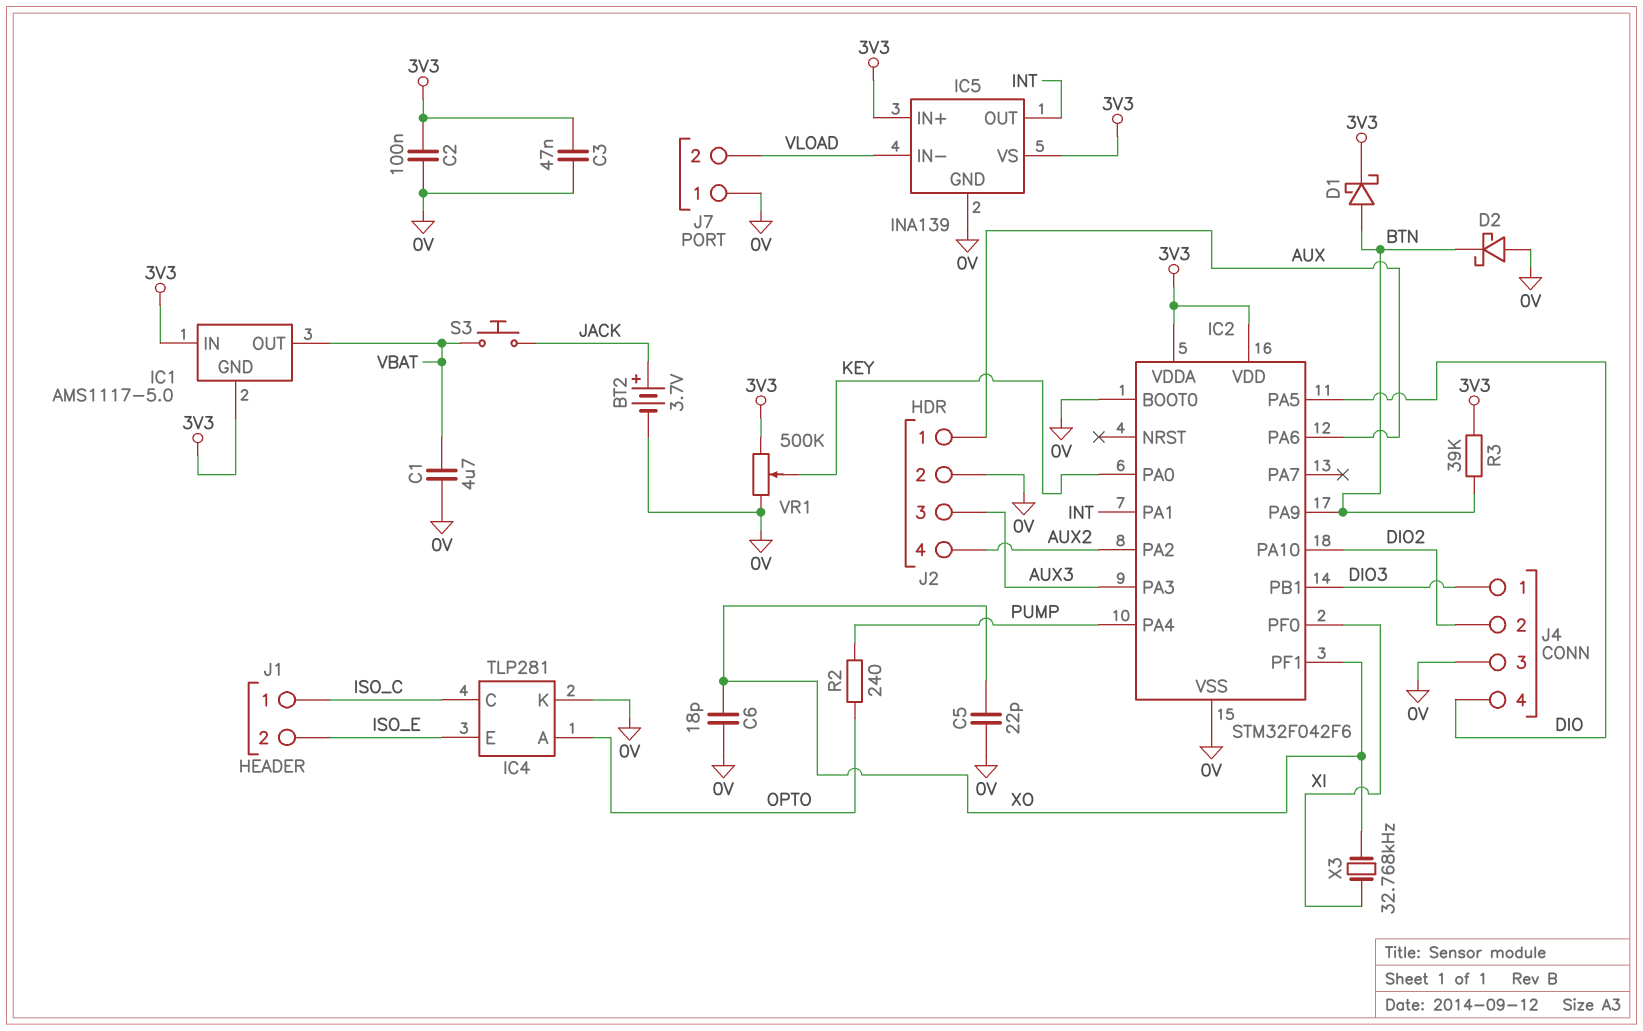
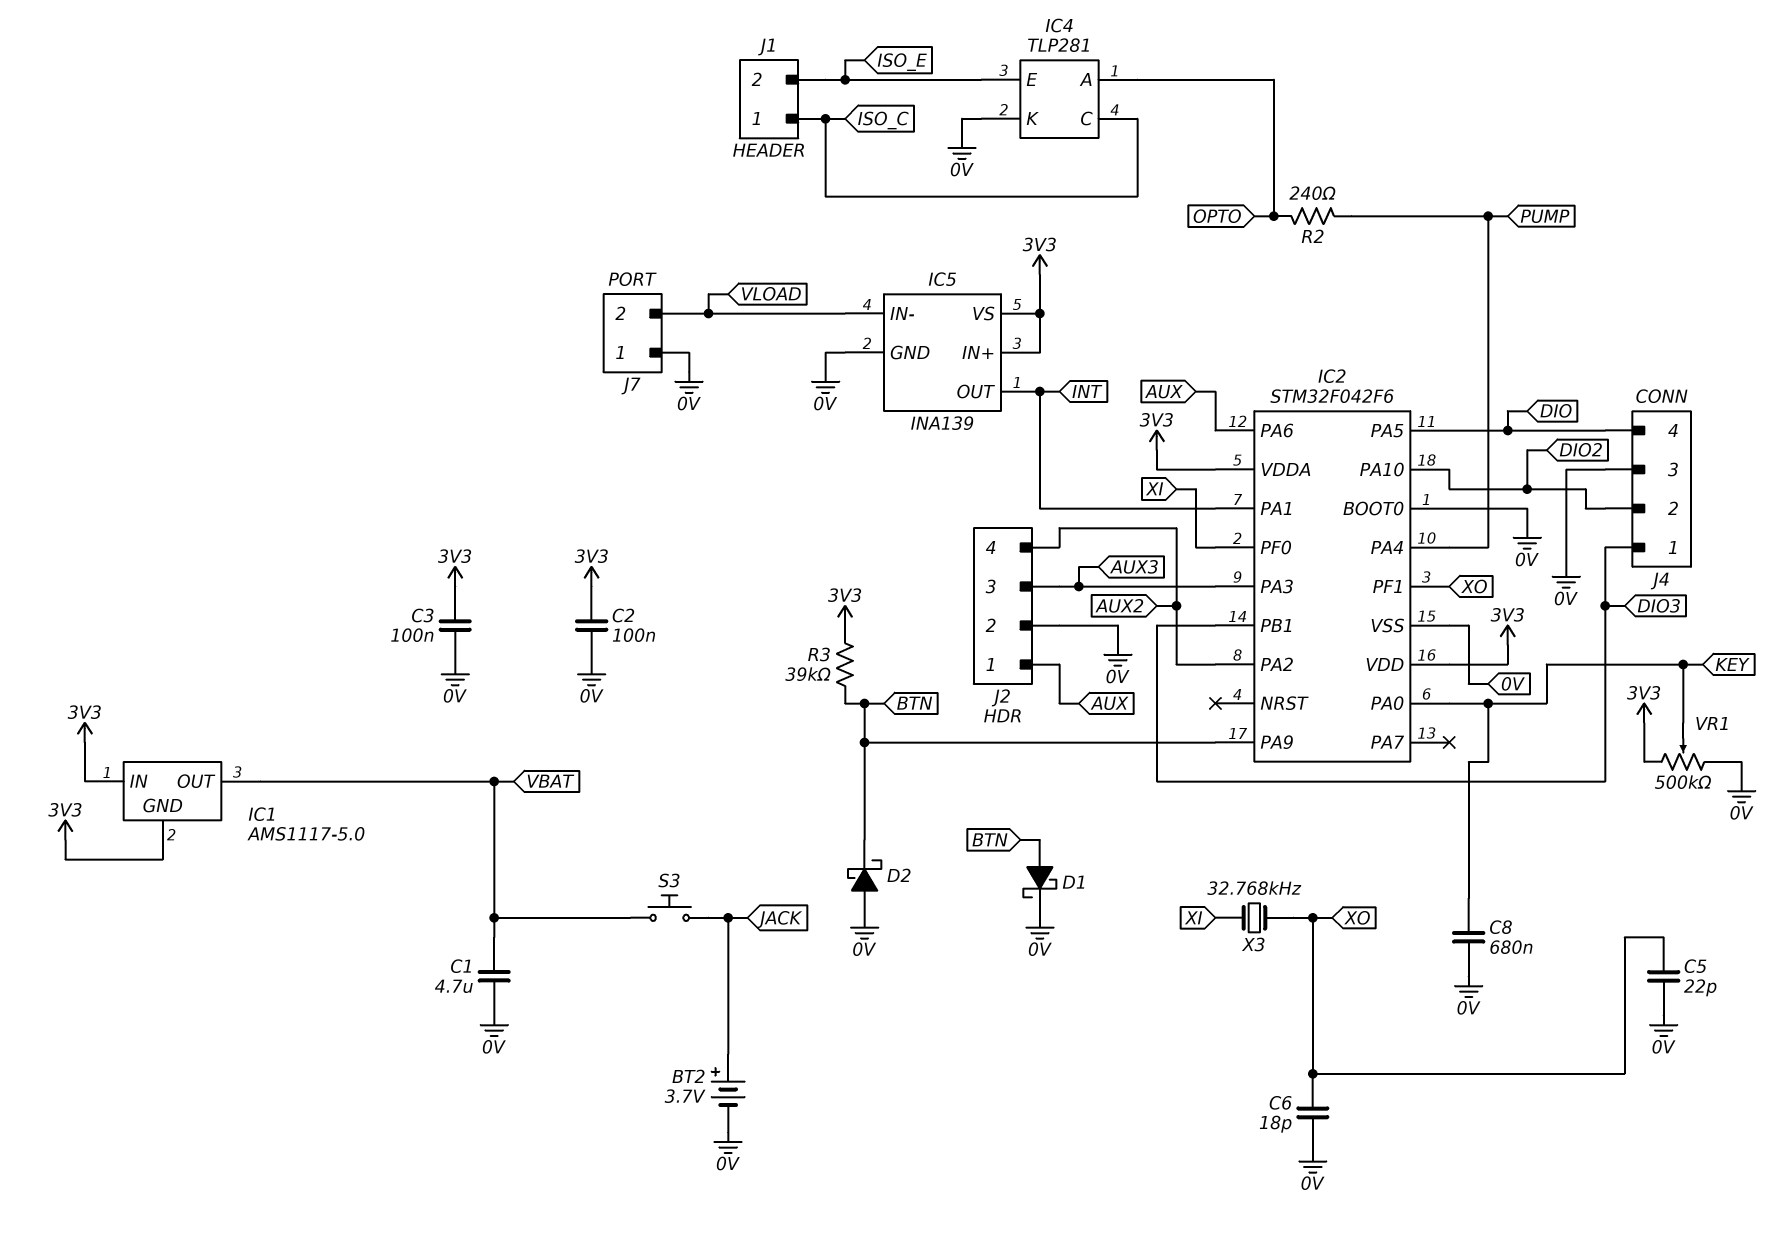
C3: 47nF (0V, 3V3) -> 100nF (0V, 3V3)
C8: none -> 680nF (0V, KEY)
D1: schottky (A BTN, K 3V3) -> schottky (A BTN, K 0V)

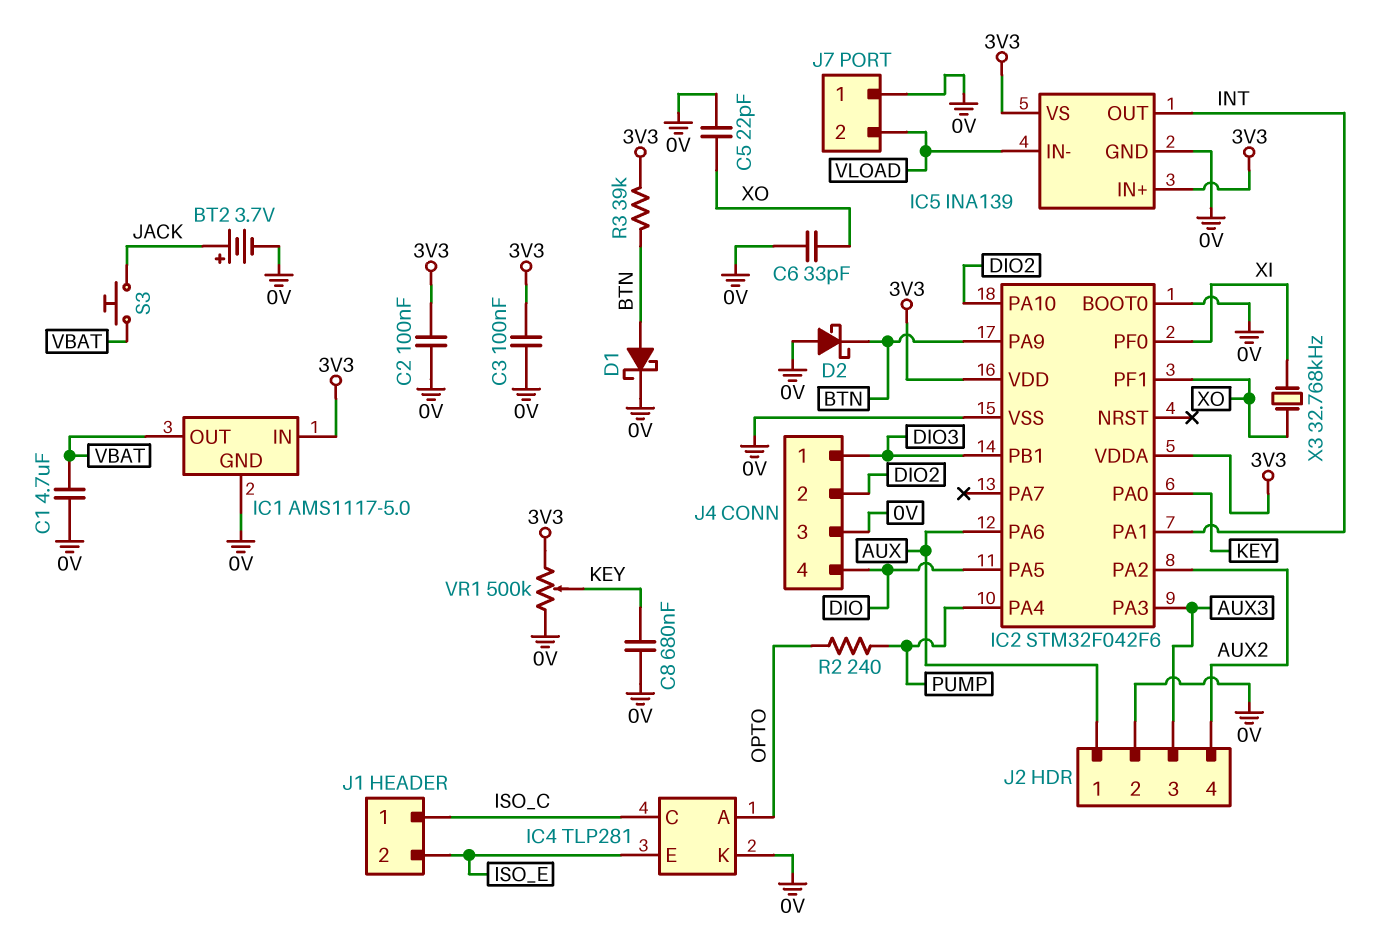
C6: 18pF (0V, XO) -> 33pF (0V, XO)
IC1 pin GND: 3V3 -> 0V

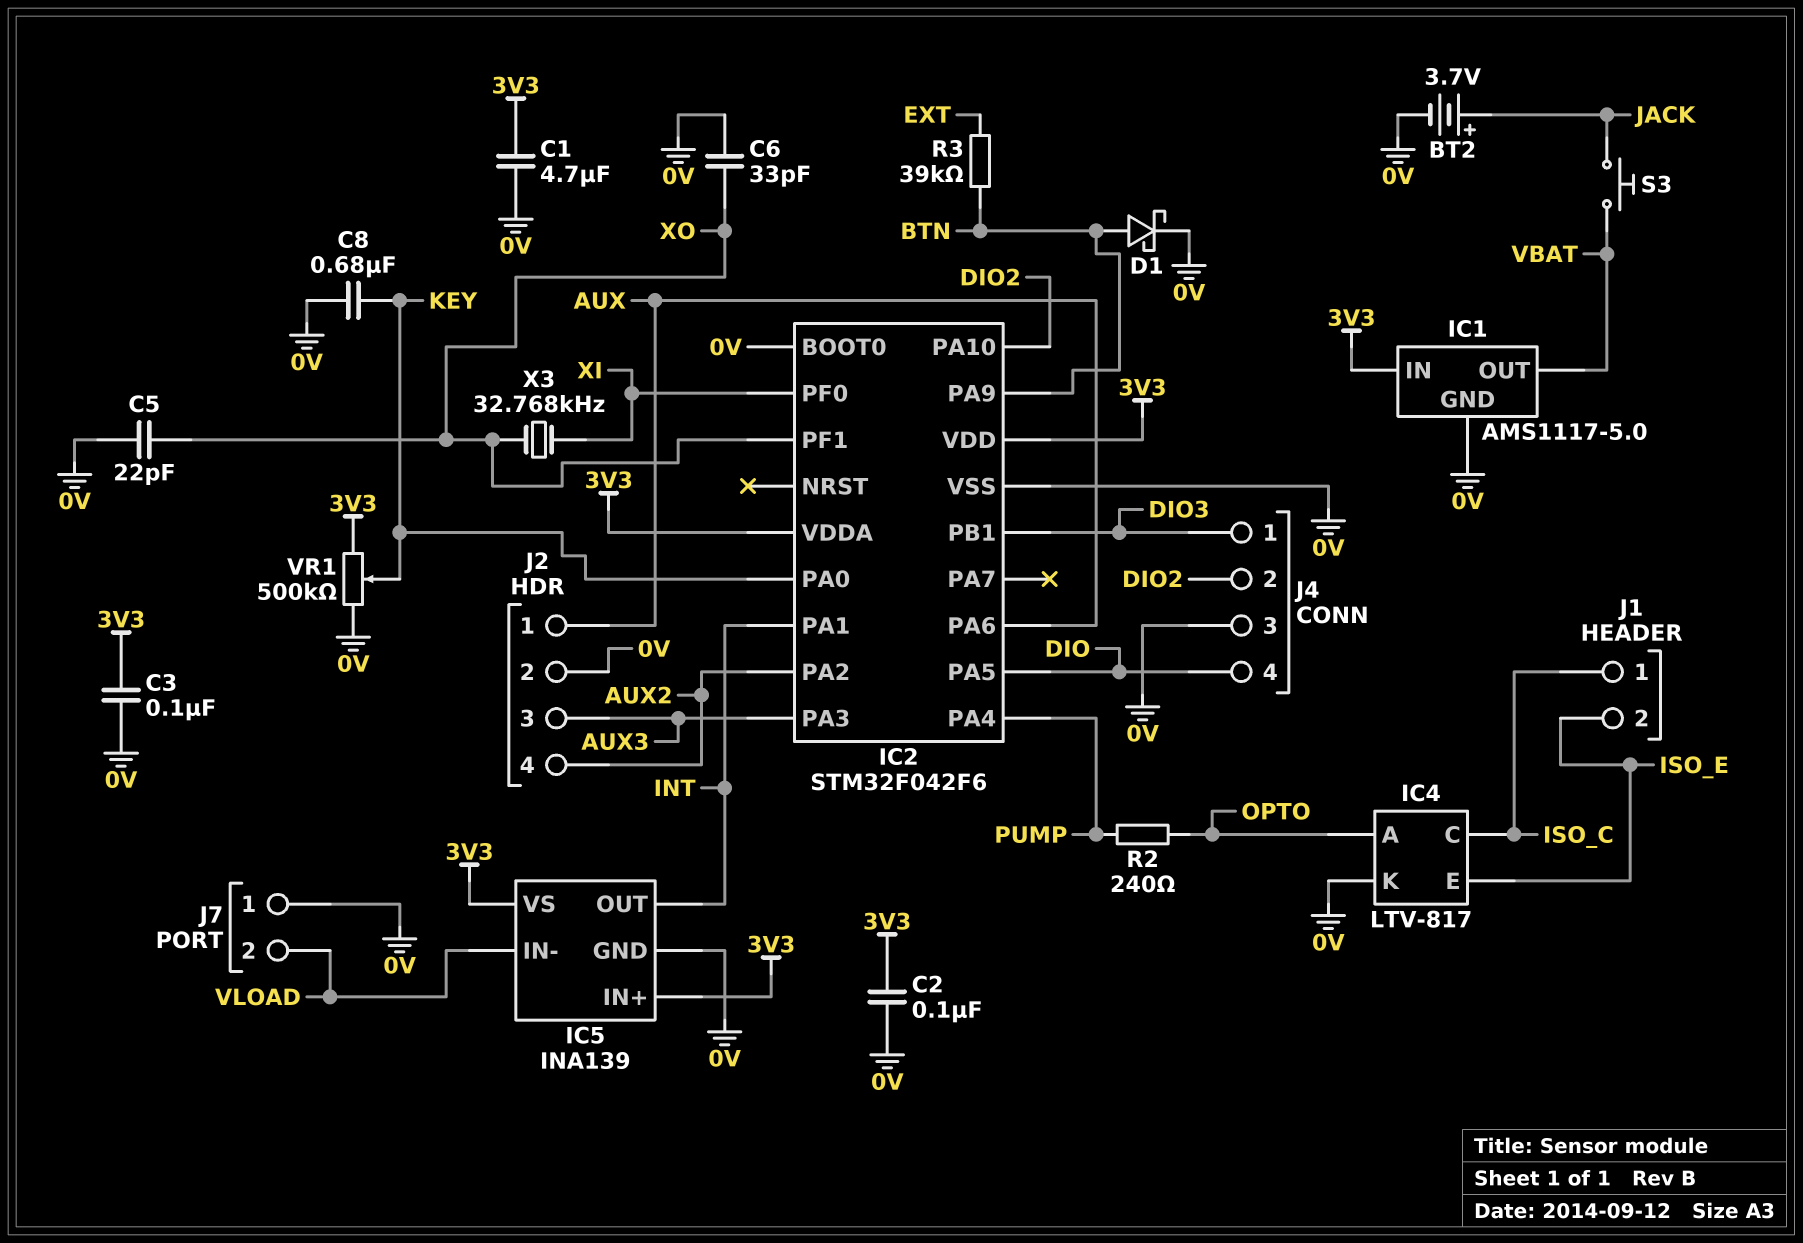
C1: 4.7uF (0V, VBAT) -> 4.7uF (0V, 3V3)
D2: schottky (A 0V, K BTN) -> none
IC4: TLP281 -> LTV-817
R3: 39k (3V3, BTN) -> 39k (BTN, EXT)

